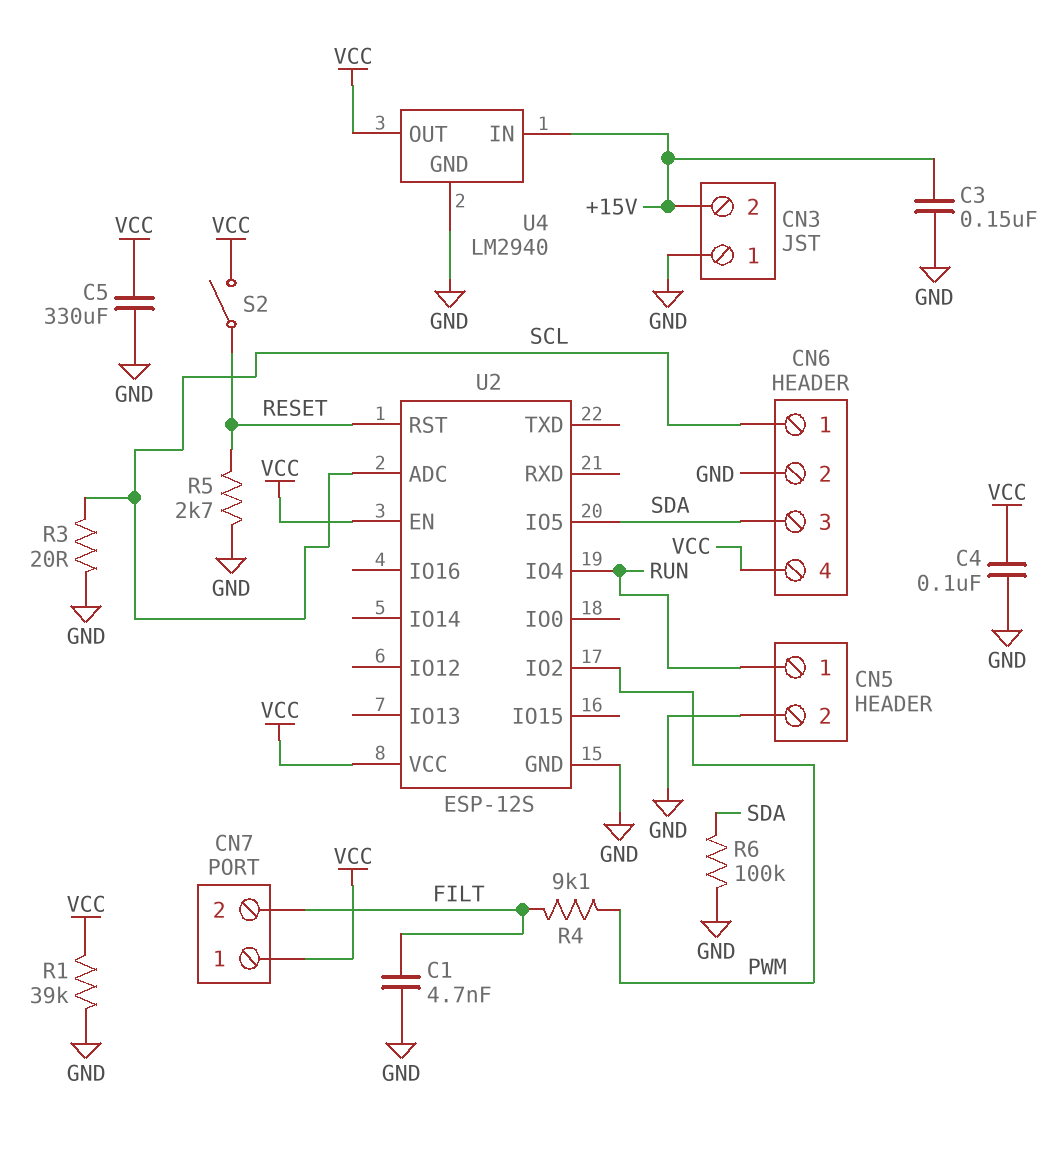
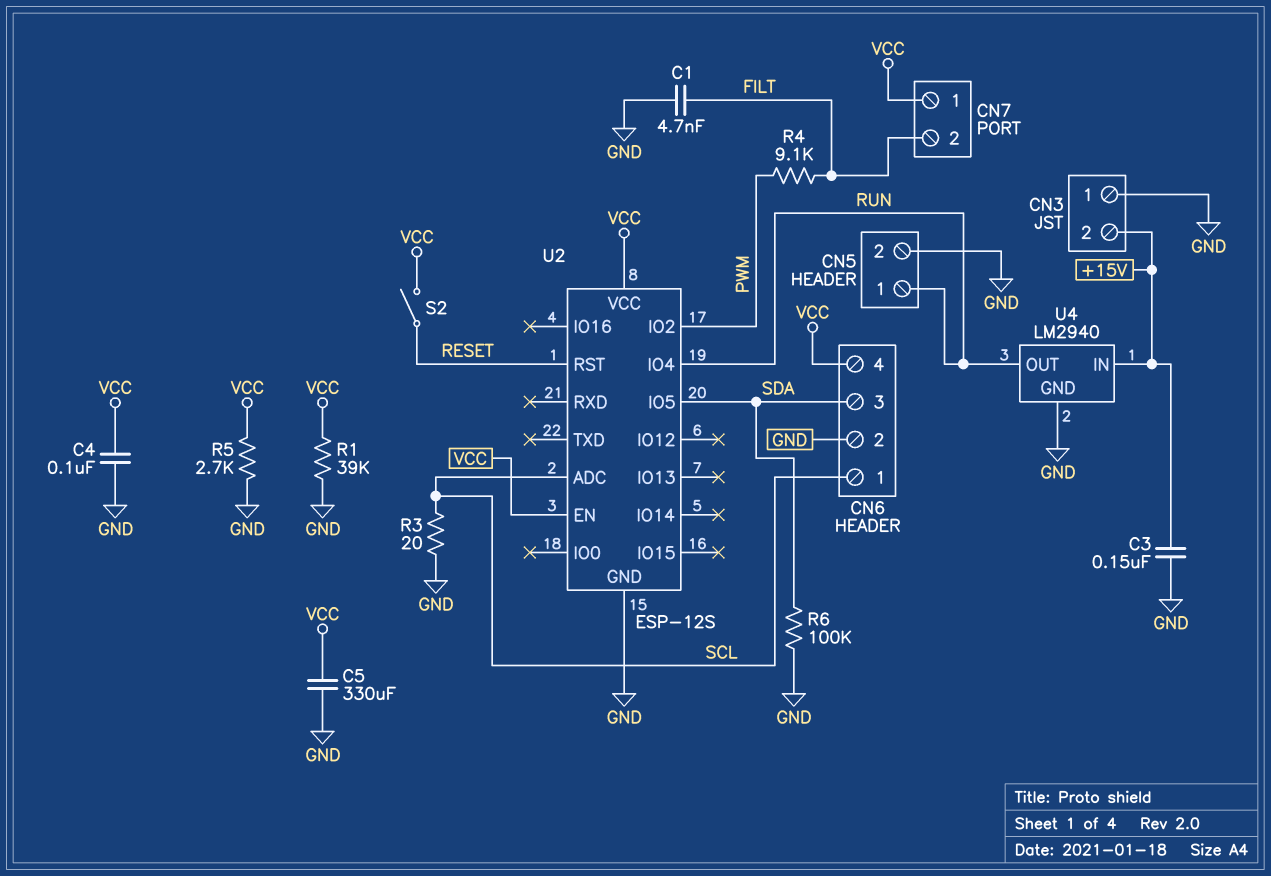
R5: 2.7k (GND, RESET) -> 2.7k (GND, VCC)
U4 pin OUT: VCC -> RUN

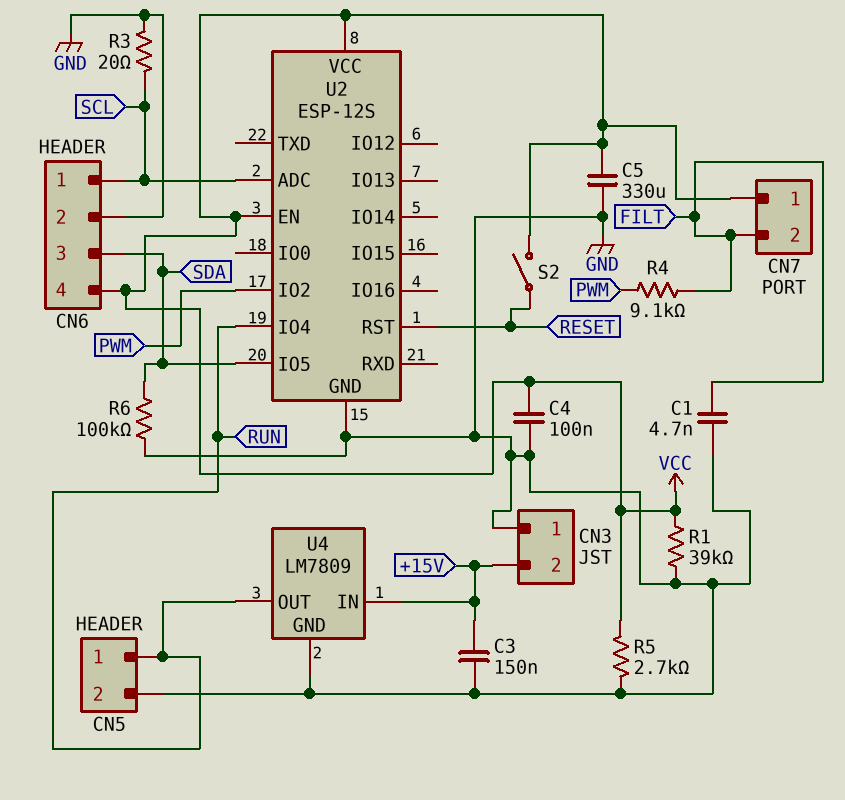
U4: LM2940 -> LM7809

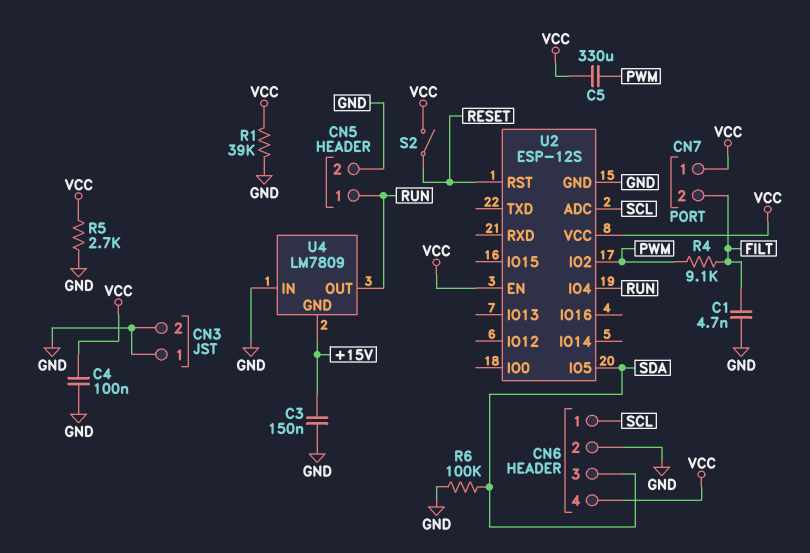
C5: 330uF (GND, VCC) -> 330uF (PWM, VCC)
CN3 pin 2: +15V -> GND
R3: 20 (GND, SCL) -> none
U4 pin GND: GND -> +15V
U4 pin IN: +15V -> GND

